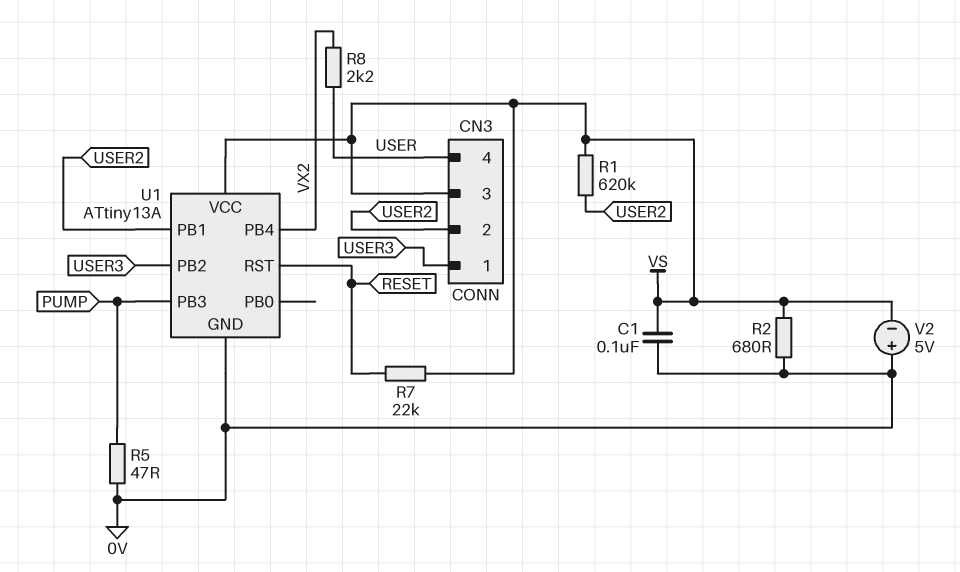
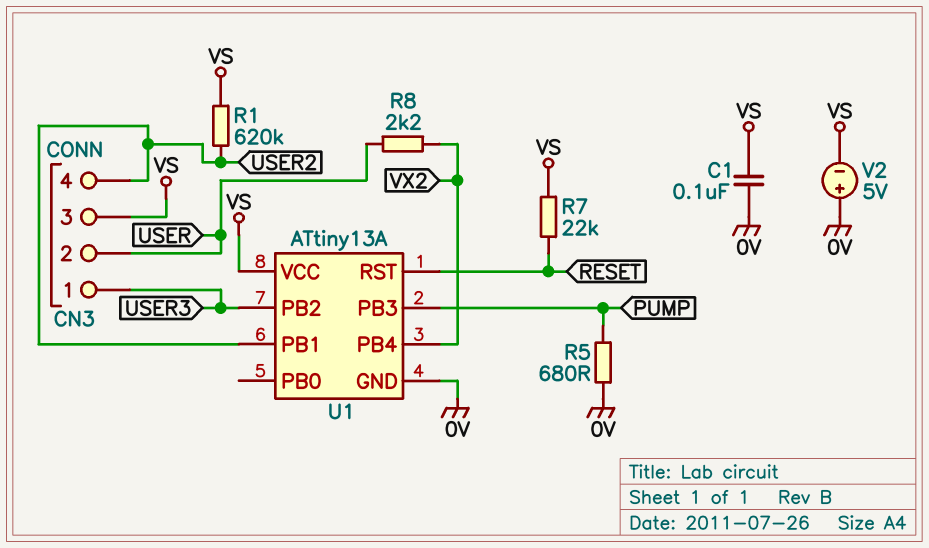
CN3 pin 2: USER2 -> USER
CN3 pin 4: USER -> USER2
R2: 680 (0V, VS) -> none
R5: 47 (0V, PUMP) -> 680 (0V, PUMP)

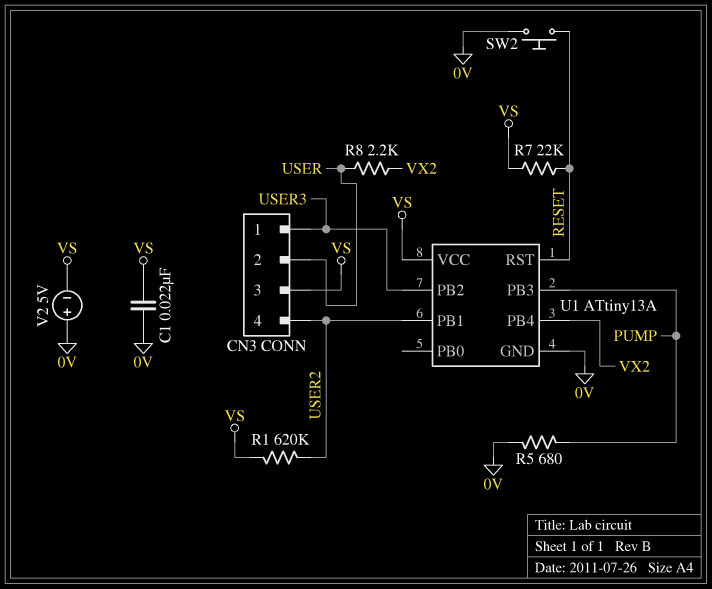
C1: 100nF (0V, VS) -> 22nF (0V, VS)
SW2: none -> button (0V, RESET)

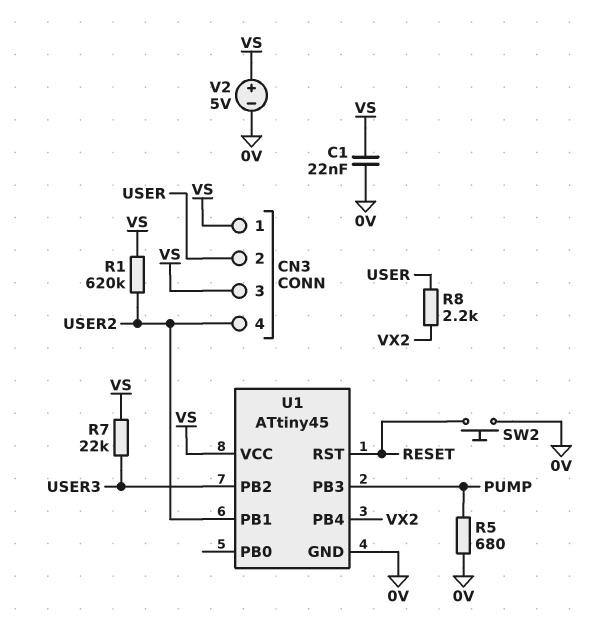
CN3 pin 1: USER3 -> VS
R7: 22k (RESET, VS) -> 22k (USER3, VS)
U1: ATtiny13A -> ATtiny45
V2: 5V (plus 0V, minus VS) -> 5V (plus VS, minus 0V)

